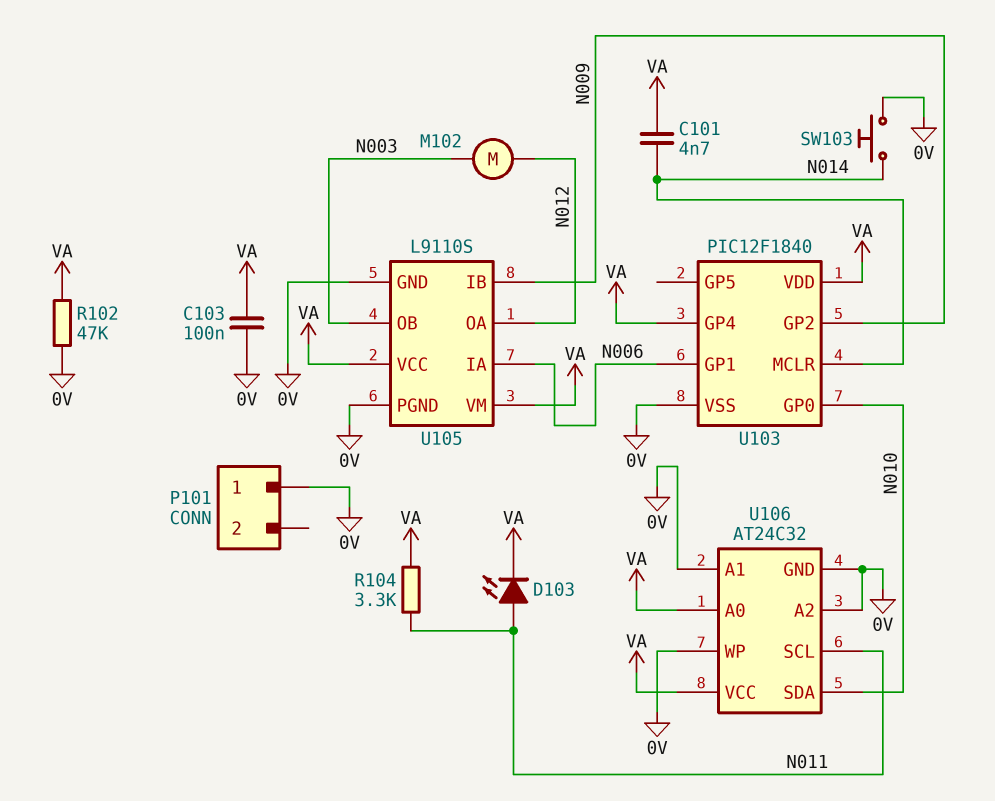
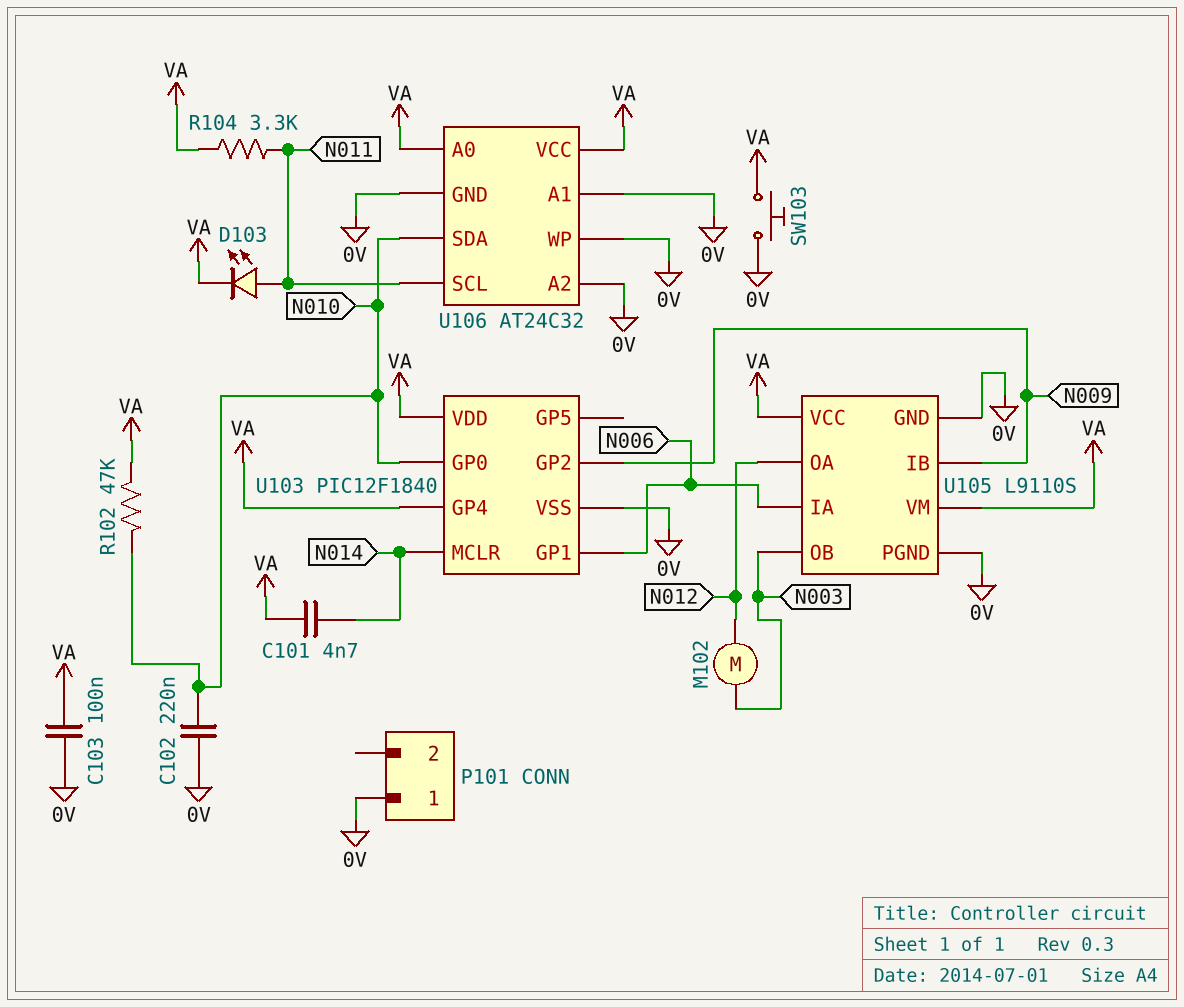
C102: none -> 220nF (0V, N010)
R102: 47k (0V, VA) -> 47k (N010, VA)
SW103: button (0V, N014) -> button (0V, VA)

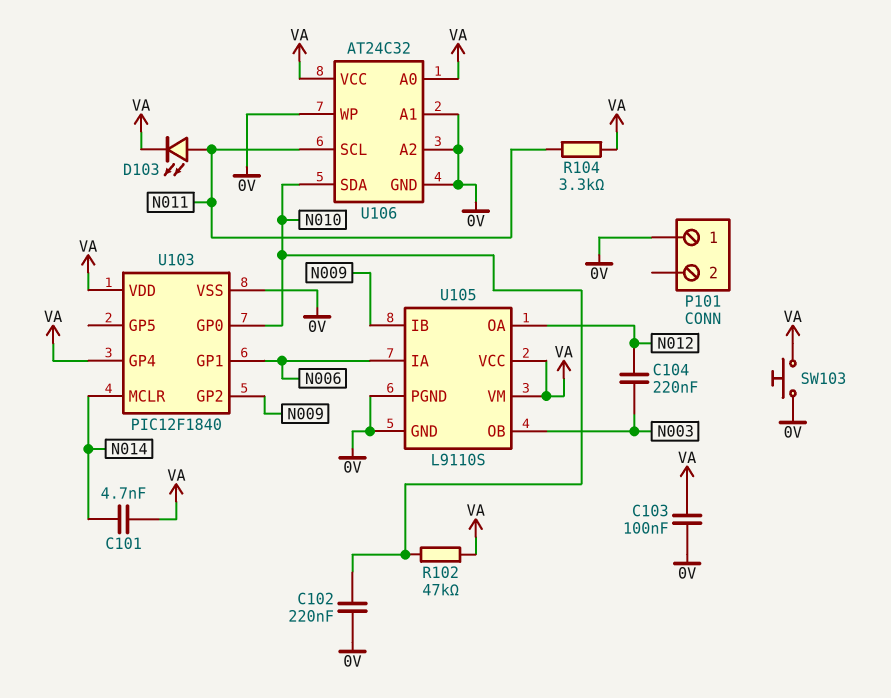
C104: none -> 220nF (N003, N012)
M102: motor (N003, N012) -> none

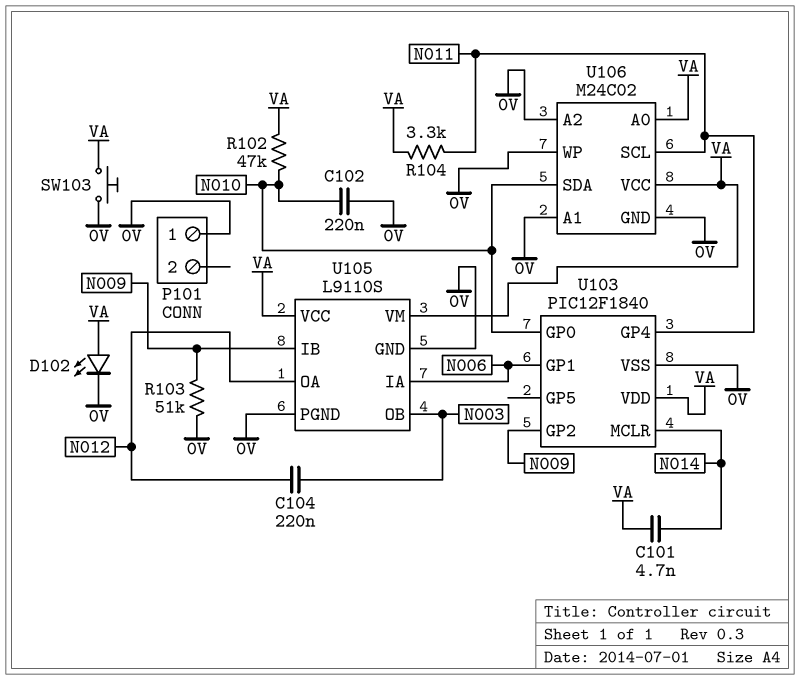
C103: 100nF (0V, VA) -> none
D102: none -> LED (A VA, K 0V)
D103: LED (A N011, K VA) -> none
R103: none -> 51k (0V, N009)
U103 pin GP4: VA -> N011
U106: AT24C32 -> M24C02

